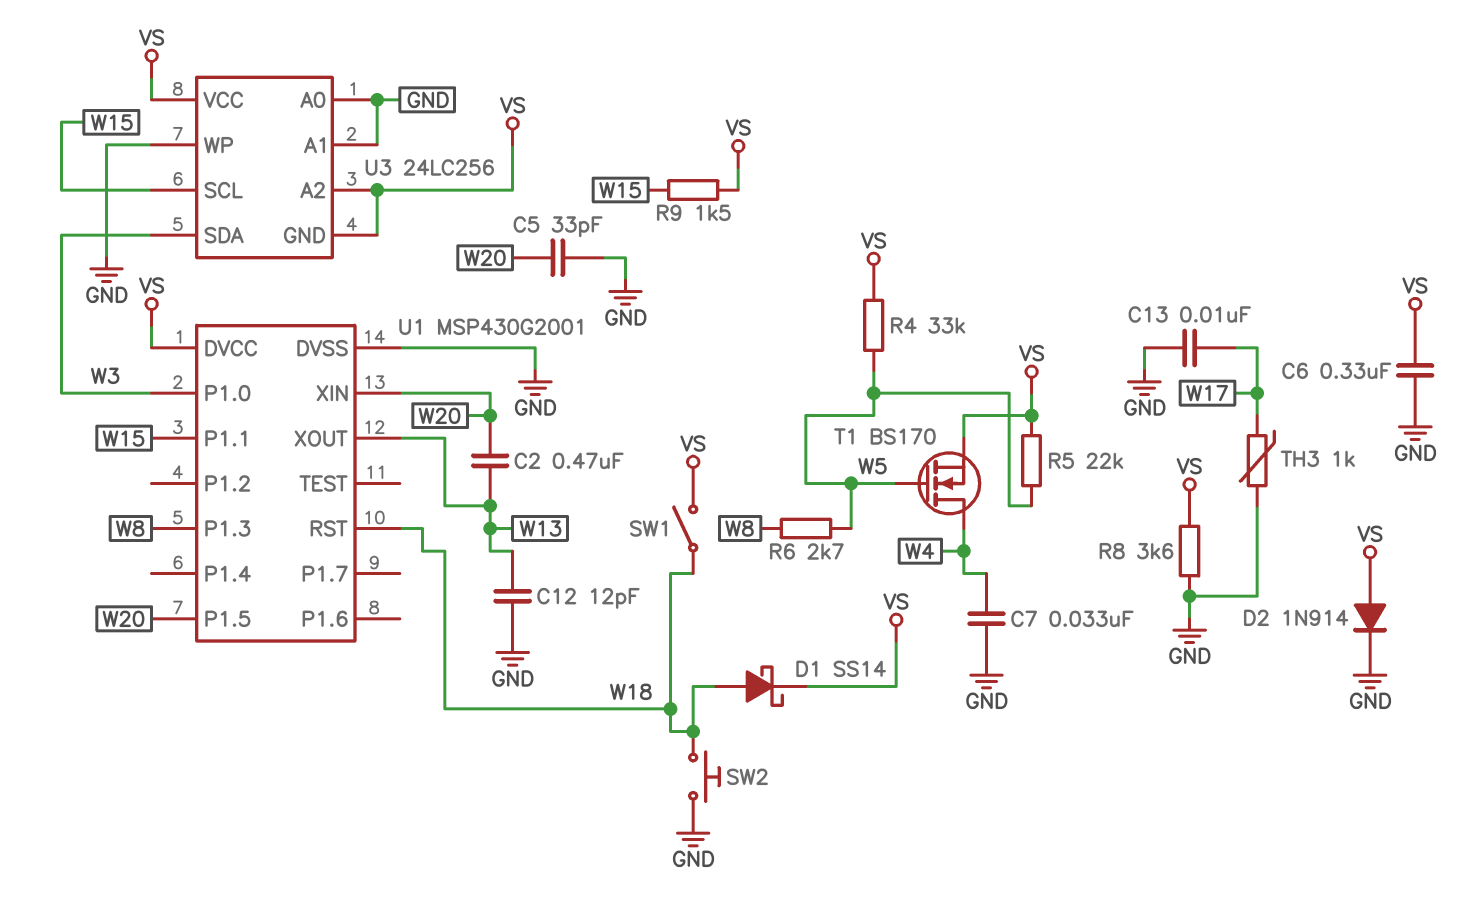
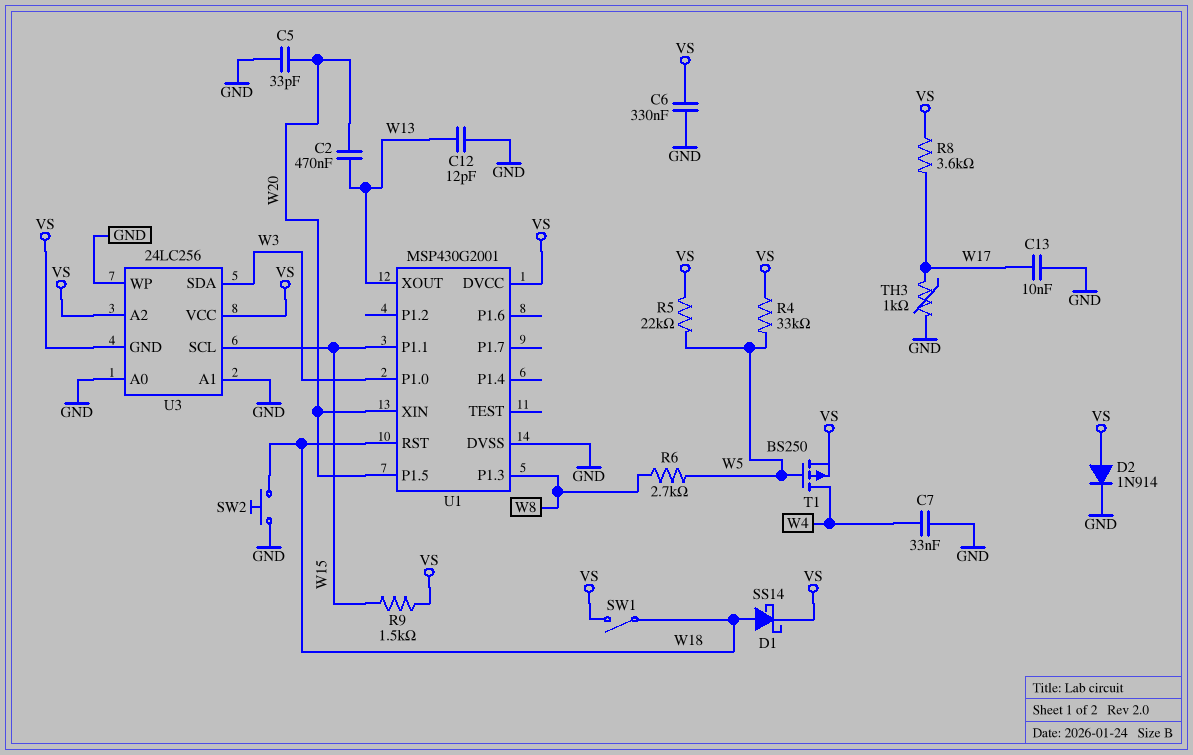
R8: 3.6k (GND, VS) -> 3.6k (VS, W17)
T1: NMOS BS170 (G W5, D W4, S VS) -> PMOS BS250 (G W5, D W4, S VS)

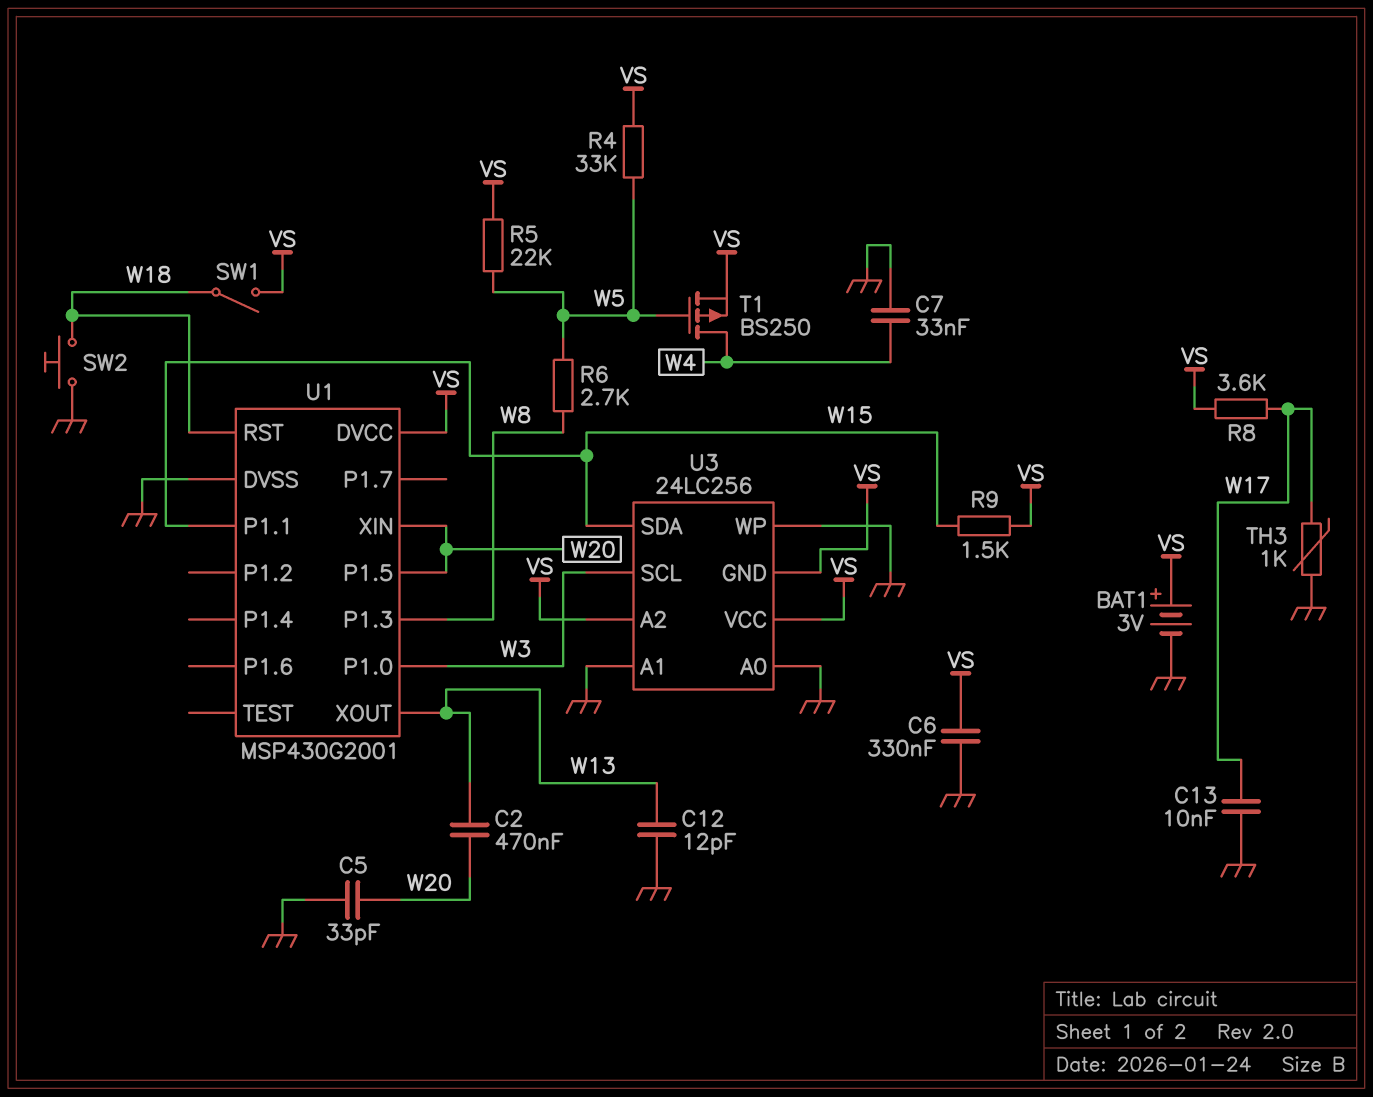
BAT1: none -> 3V (plus VS, minus GND)
D1: schottky SS14 (A W18, K VS) -> none
D2: diode 1N914 (A VS, K GND) -> none
U3 pin SCL: W15 -> W3
U3 pin SDA: W3 -> W15

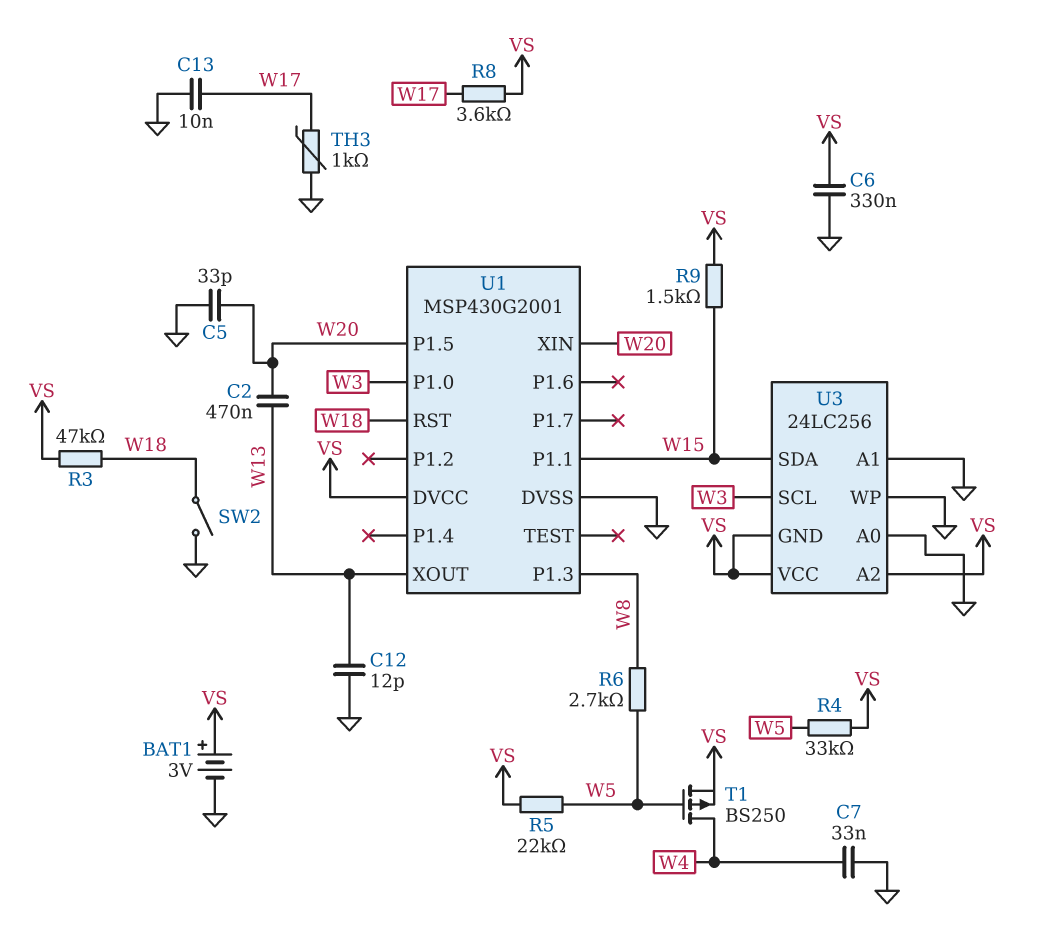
R3: none -> 47k (VS, W18)
SW1: switch (VS, W18) -> none
SW2: button (GND, W18) -> switch (GND, W18)

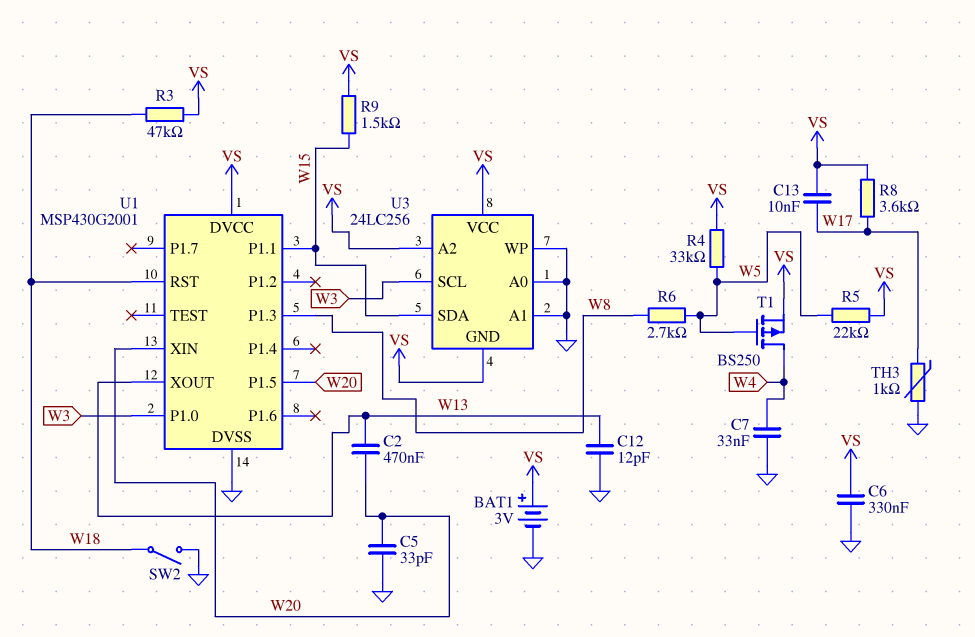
C13: 10nF (GND, W17) -> 10nF (VS, W17)

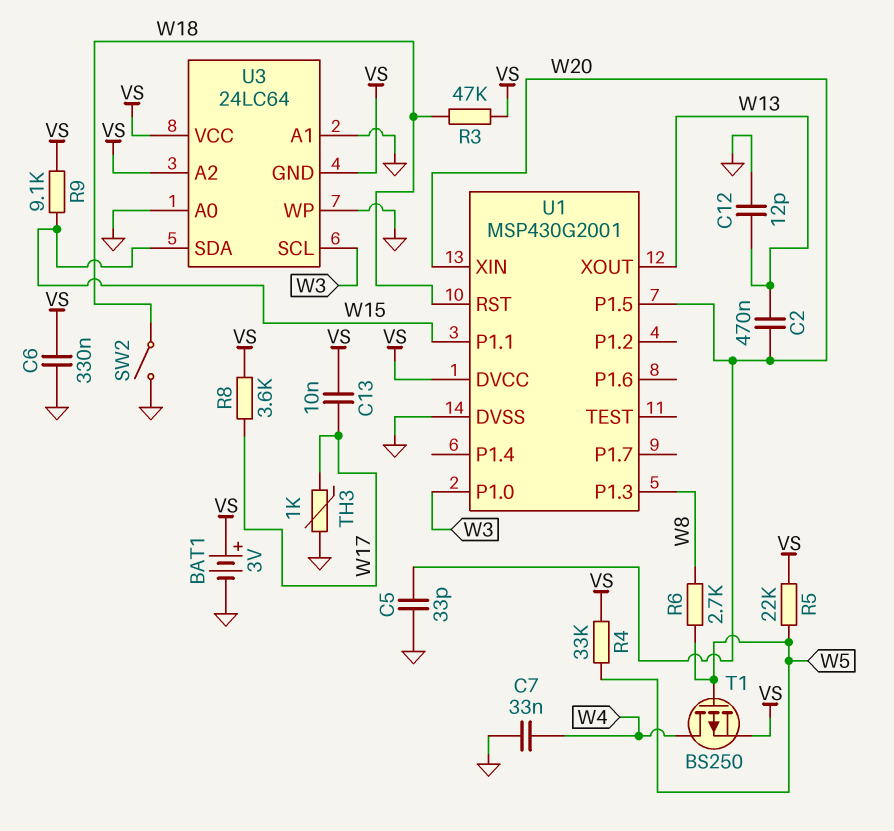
R9: 1.5k (VS, W15) -> 9.1k (VS, W15)
U3: 24LC256 -> 24LC64

